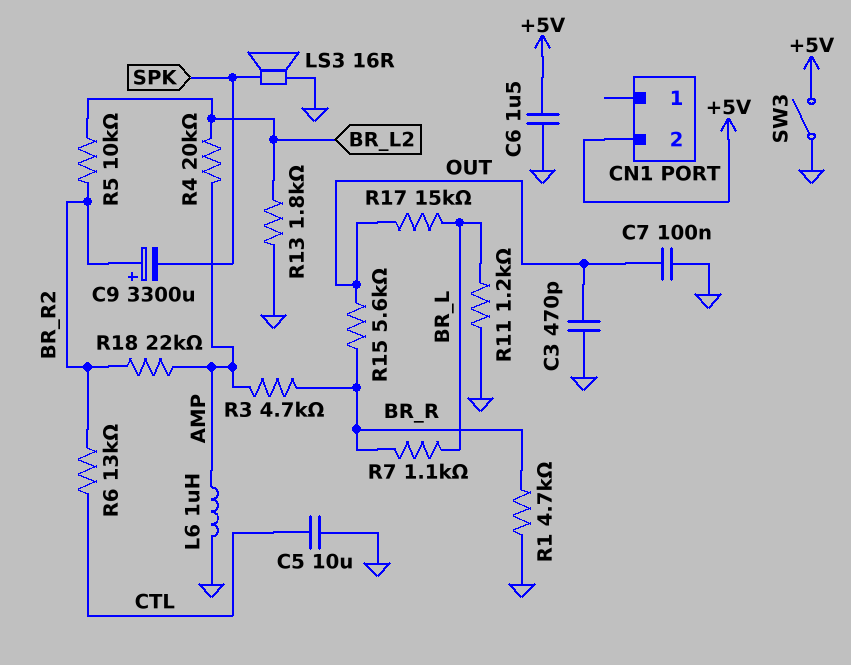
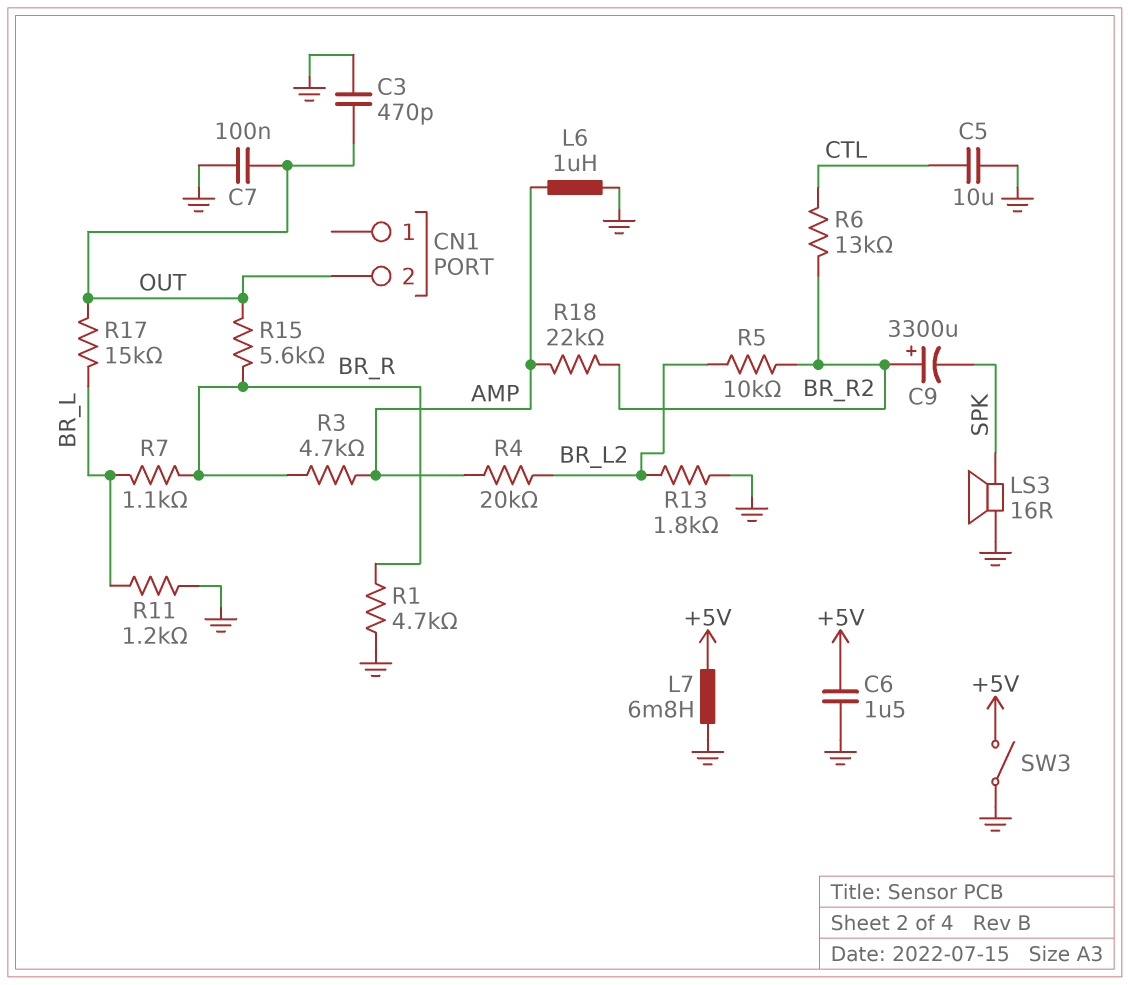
CN1 pin 2: +5V -> OUT
L7: none -> 6.8mH (+5V, GND)

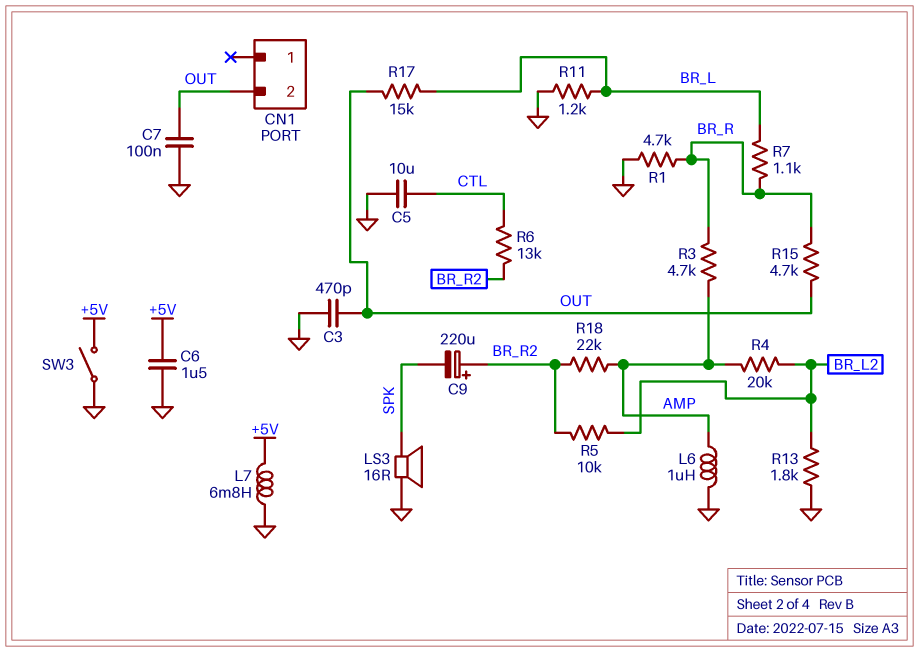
C9: 3300uF (plus BR_R2, minus SPK) -> 220uF (plus BR_R2, minus SPK)
R15: 5.6k (BR_R, OUT) -> 4.7k (BR_R, OUT)

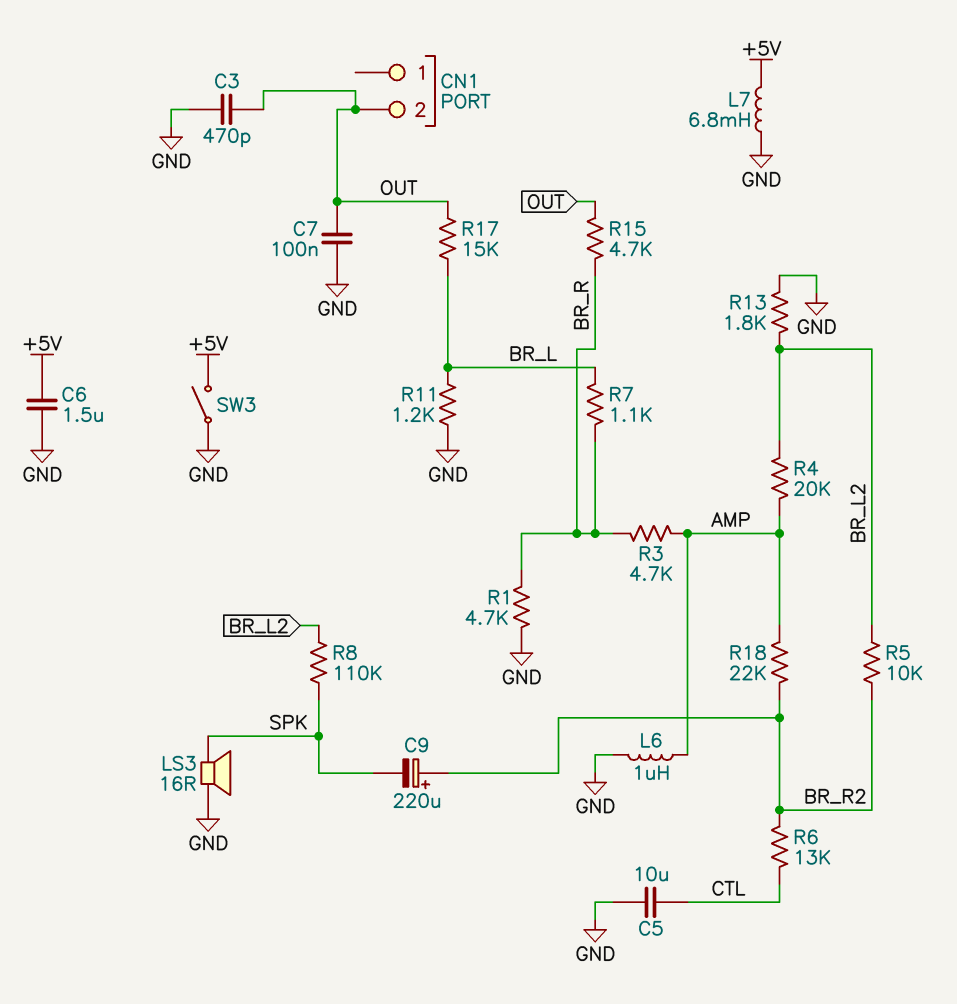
R8: none -> 110k (BR_L2, SPK)

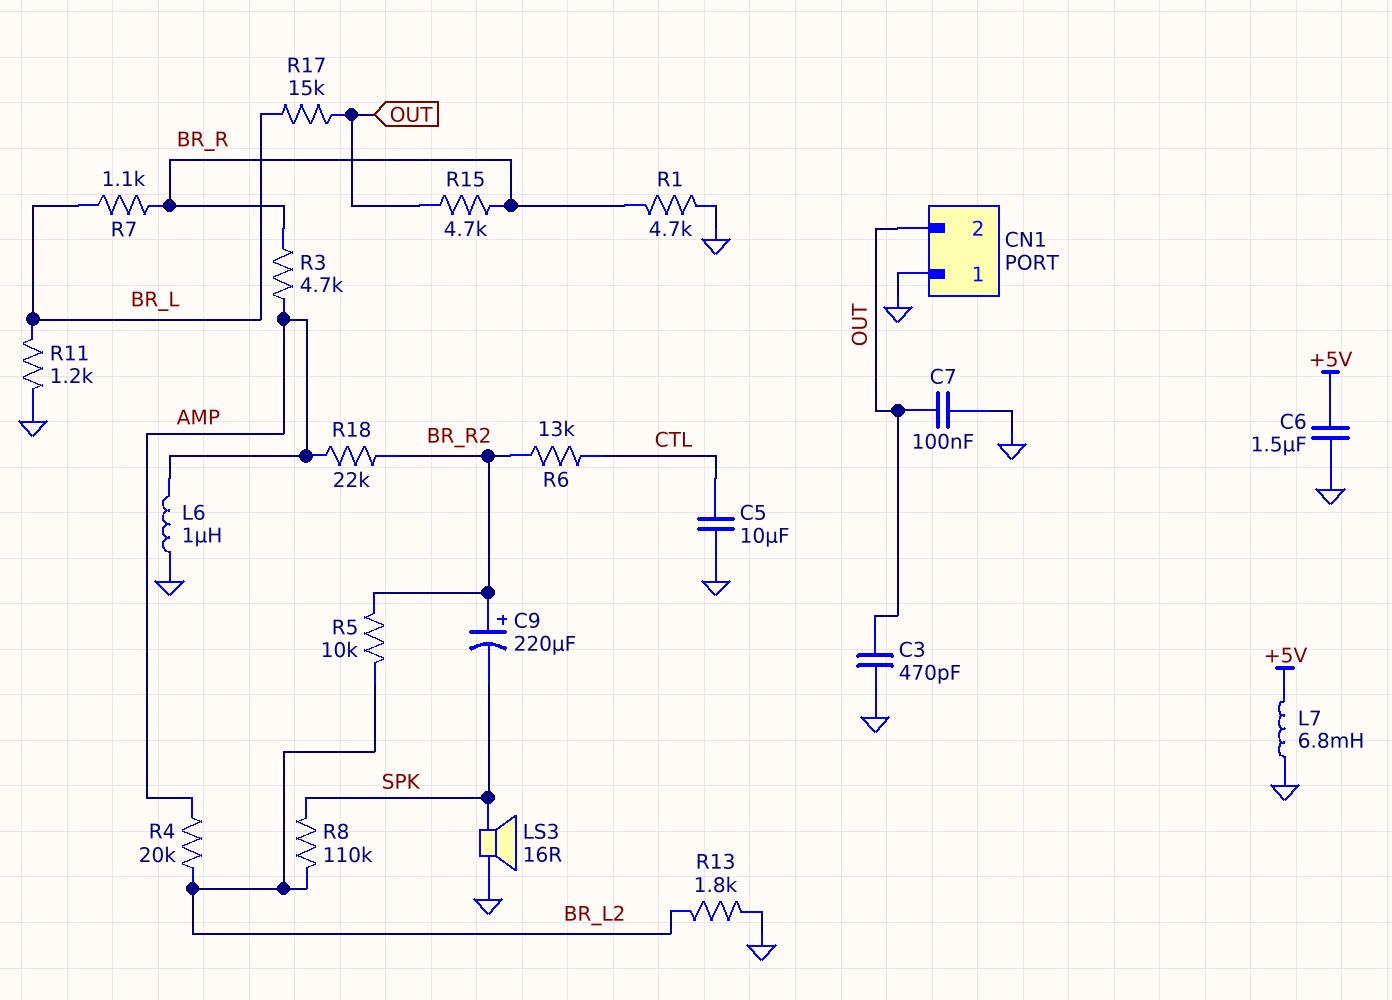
CN1 pin 1: none -> GND
SW3: switch (+5V, GND) -> none

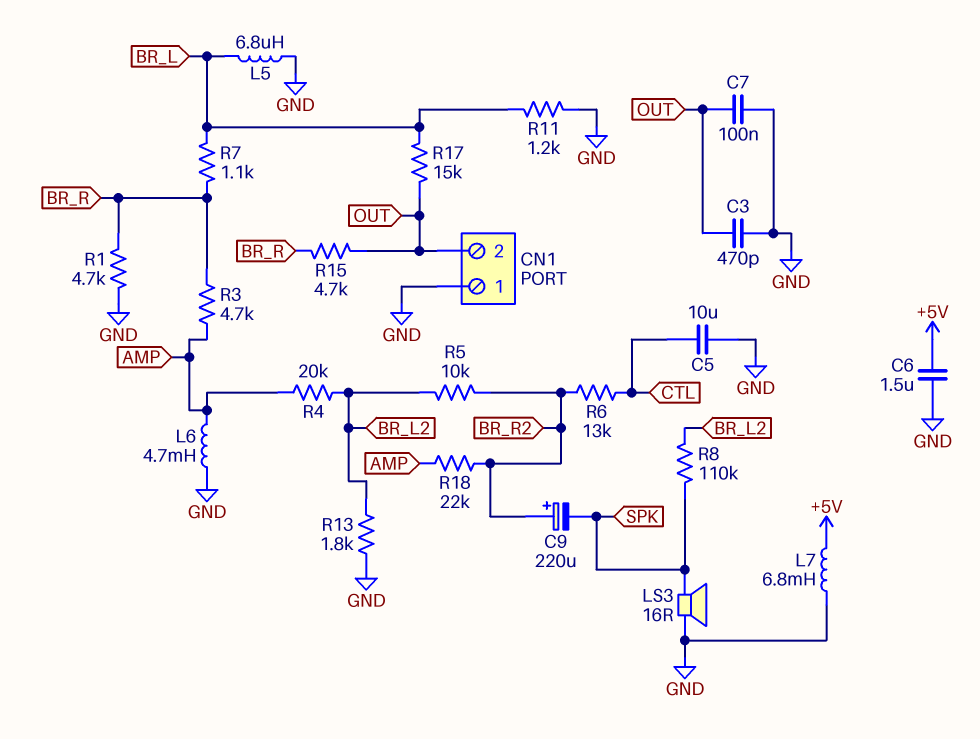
L5: none -> 6.8uH (BR_L, GND)
L6: 1uH (AMP, GND) -> 4.7mH (AMP, GND)

